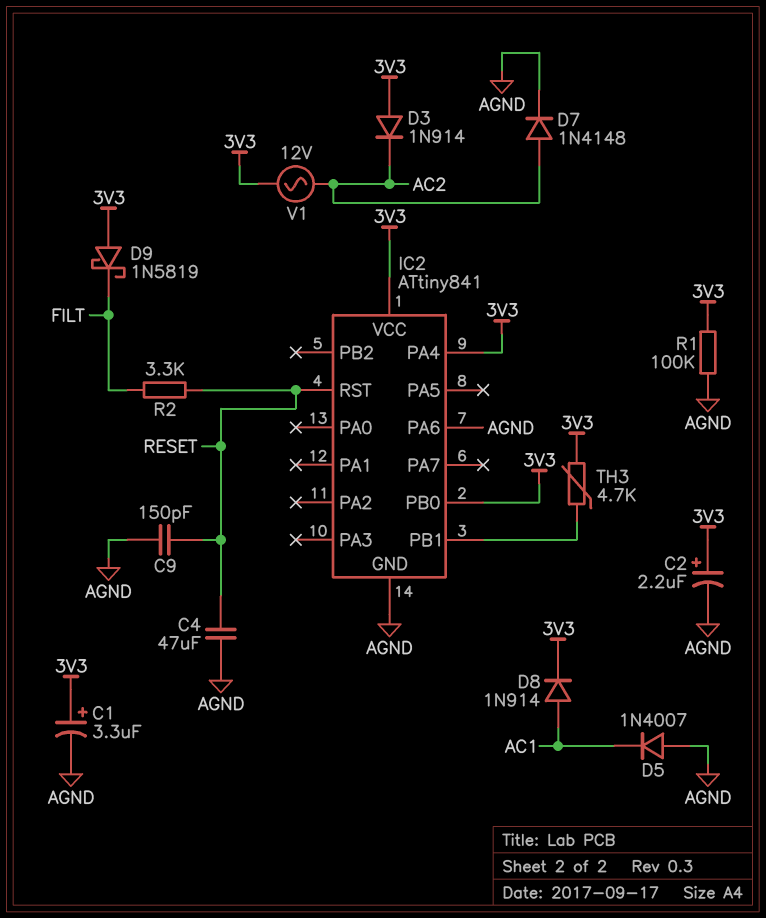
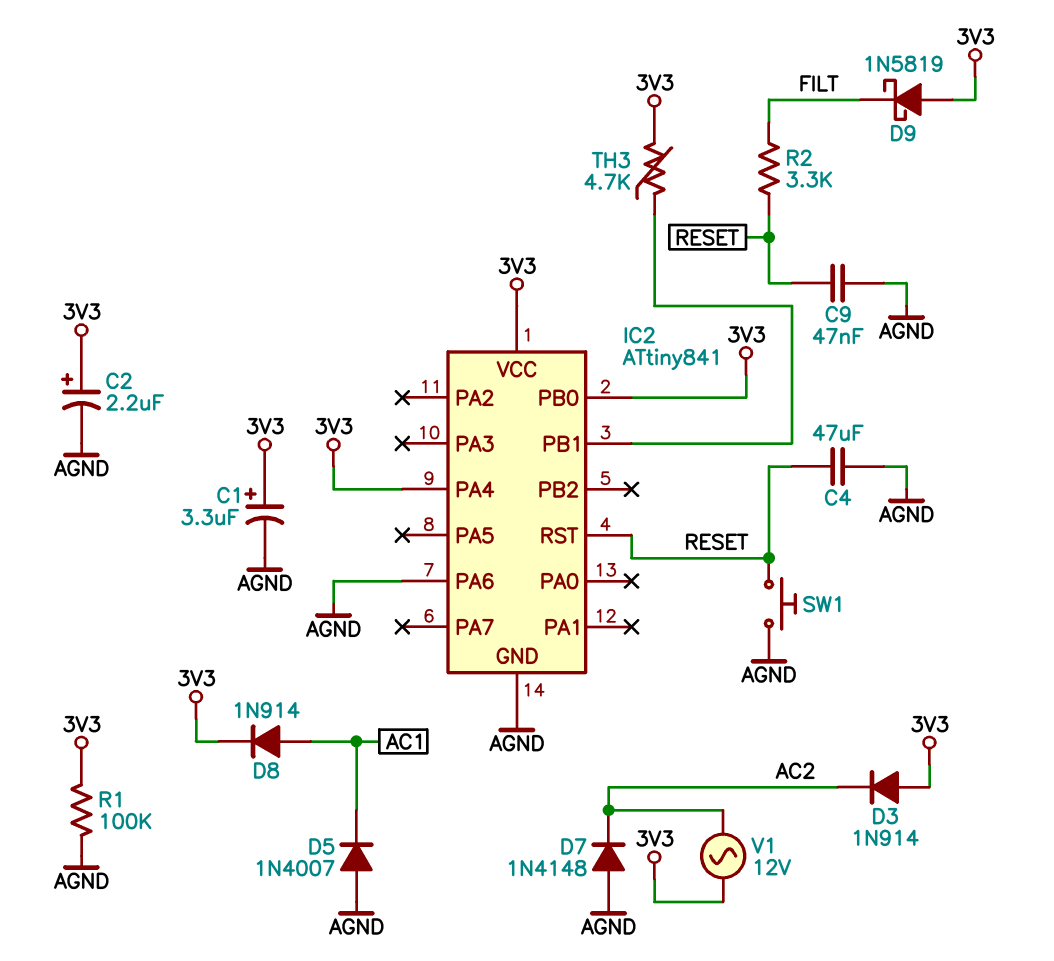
C9: 150pF (AGND, RESET) -> 47nF (AGND, RESET)
D7: diode 1N4148 (A AC2, K AGND) -> diode 1N4148 (A AGND, K AC2)
SW1: none -> button (AGND, RESET)

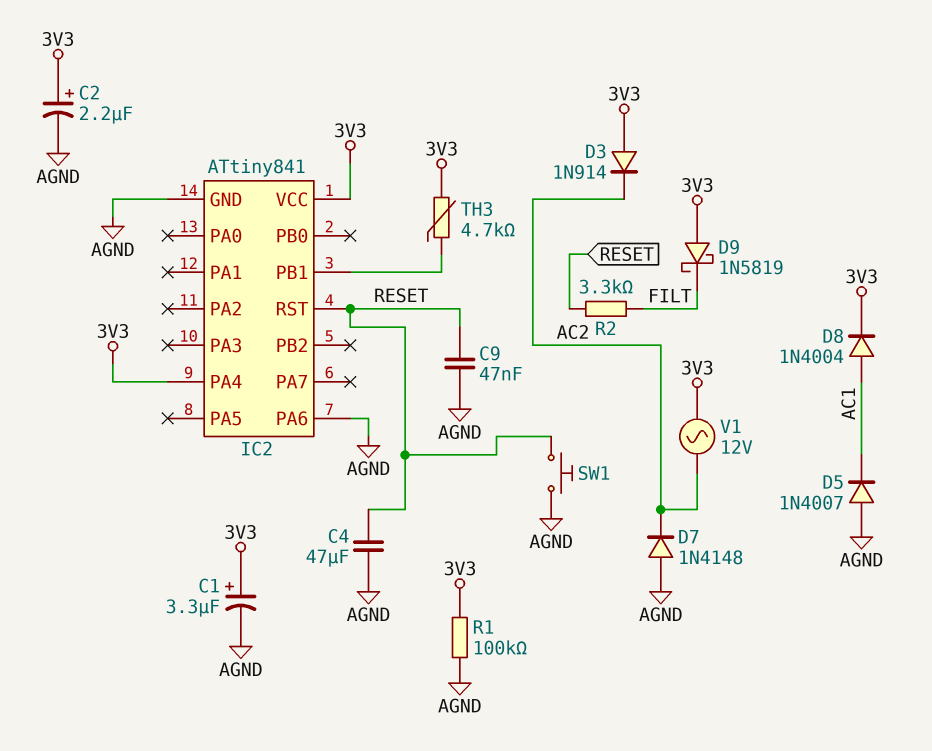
D8: diode 1N914 (A AC1, K 3V3) -> diode 1N4004 (A AC1, K 3V3)
IC2 pin PB0: 3V3 -> none

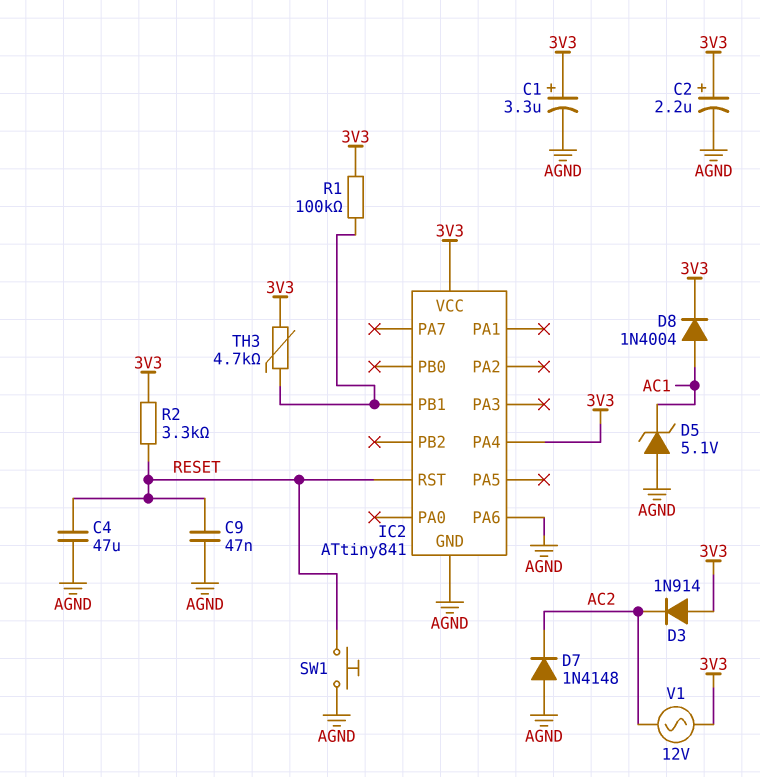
D5: diode 1N4007 (A AGND, K AC1) -> zener 5.1V (A AGND, K AC1)
D9: schottky 1N5819 (A 3V3, K FILT) -> none
R1: 100k (3V3, AGND) -> 100k (3V3, IC2/PB1)
R2: 3.3k (FILT, RESET) -> 3.3k (3V3, RESET)

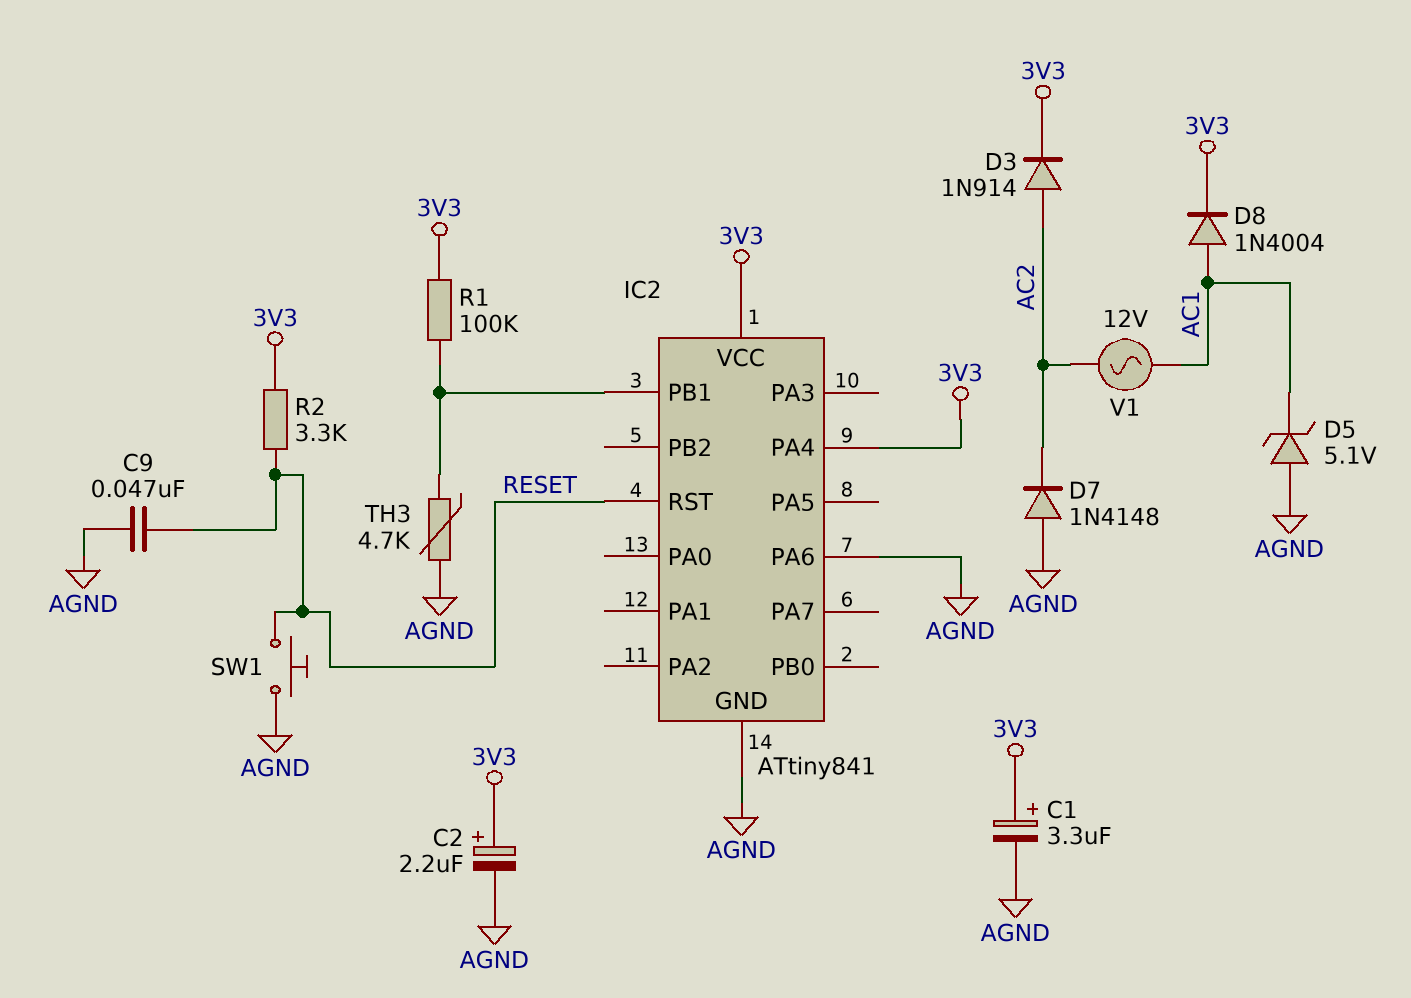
C4: 47uF (AGND, RESET) -> none
D3: diode 1N914 (A 3V3, K AC2) -> diode 1N914 (A AC2, K 3V3)
TH3: 4.7k (3V3, IC2/PB1) -> 4.7k (AGND, IC2/PB1)
V1: AC 12V (3V3, AC2) -> AC 12V (AC1, AC2)

